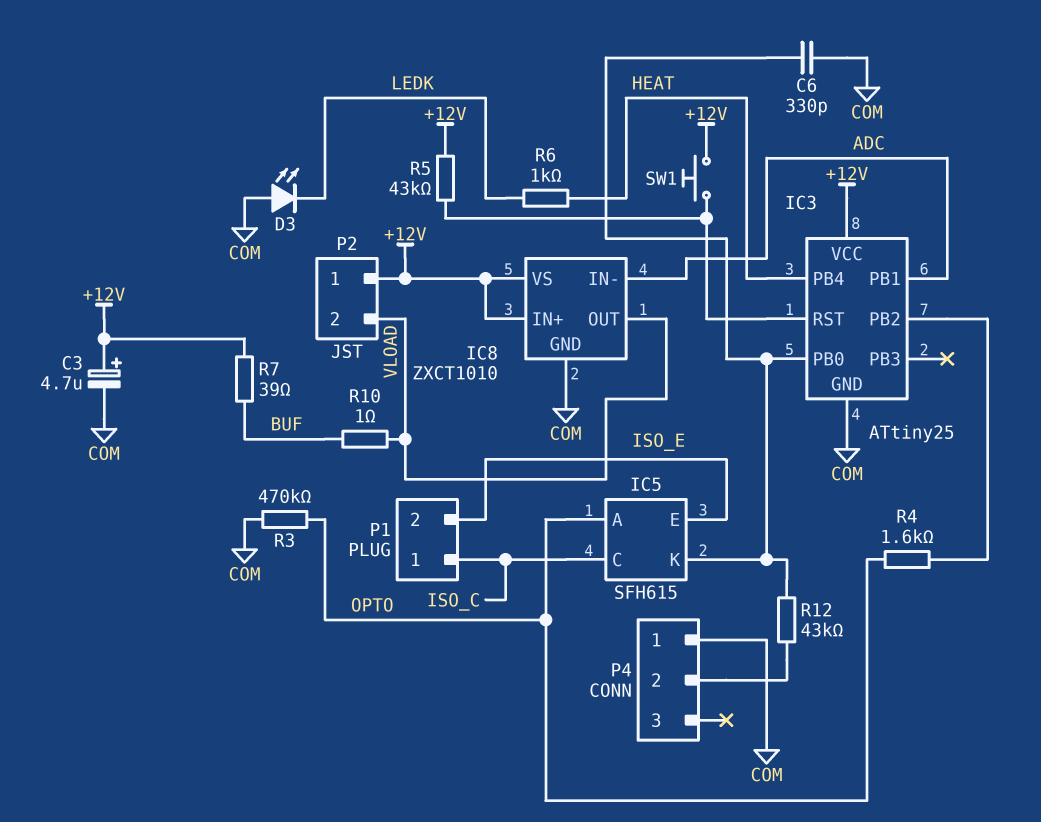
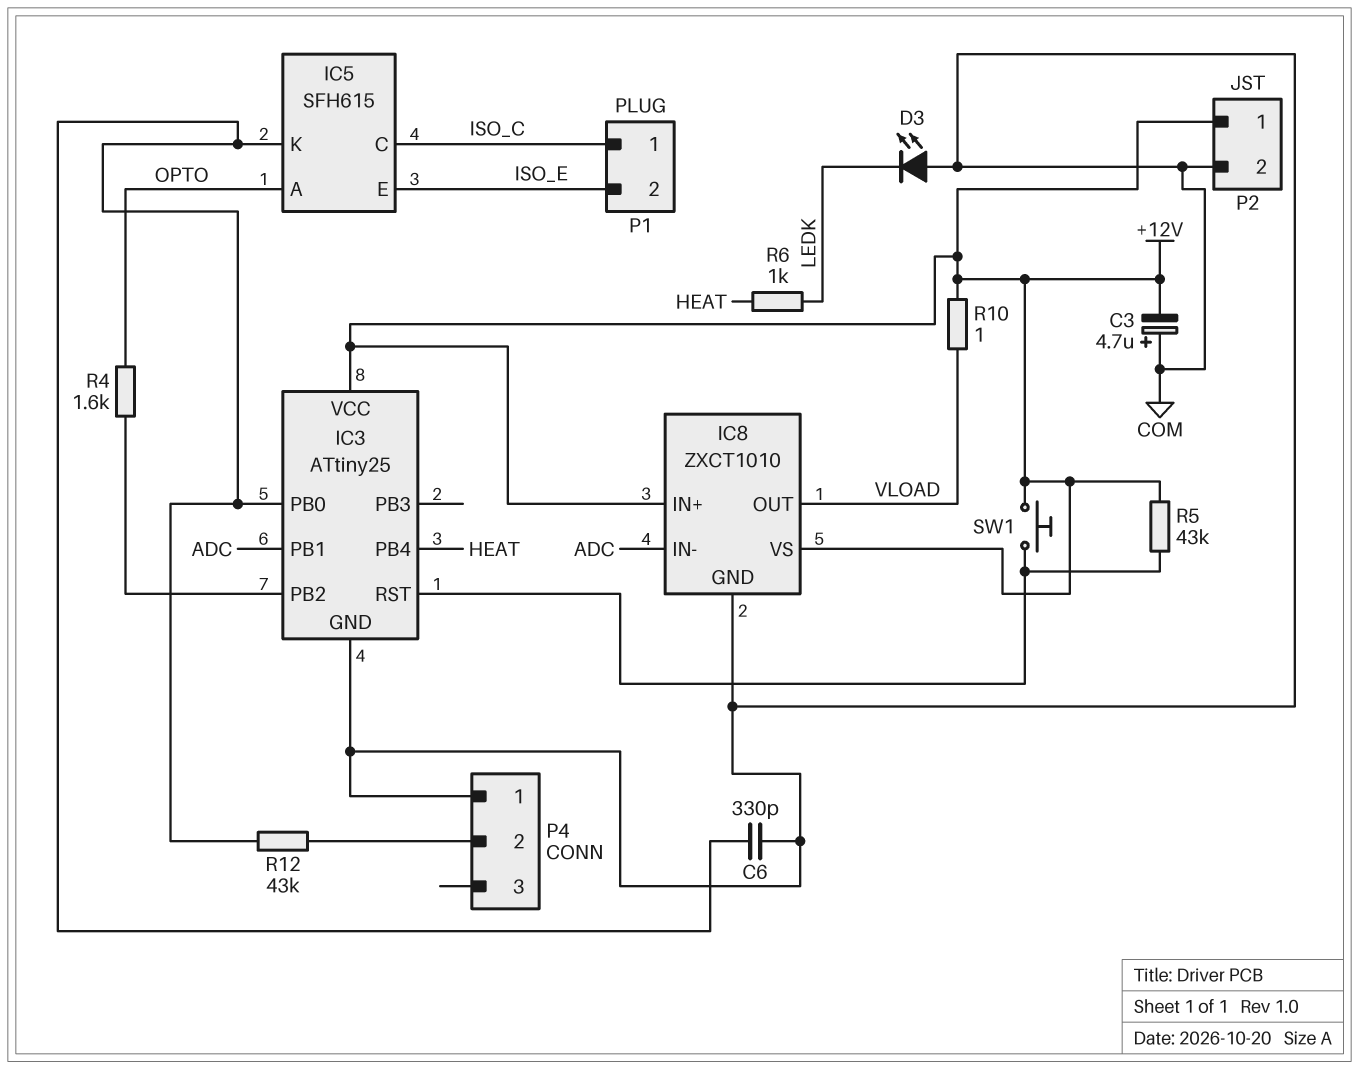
C3: 4.7uF (plus +12V, minus COM) -> 4.7uF (plus COM, minus +12V)
P2 pin 2: VLOAD -> COM
R3: 470k (COM, OPTO) -> none
R7: 39 (+12V, BUF) -> none
R10: 1 (BUF, VLOAD) -> 1 (+12V, VLOAD)

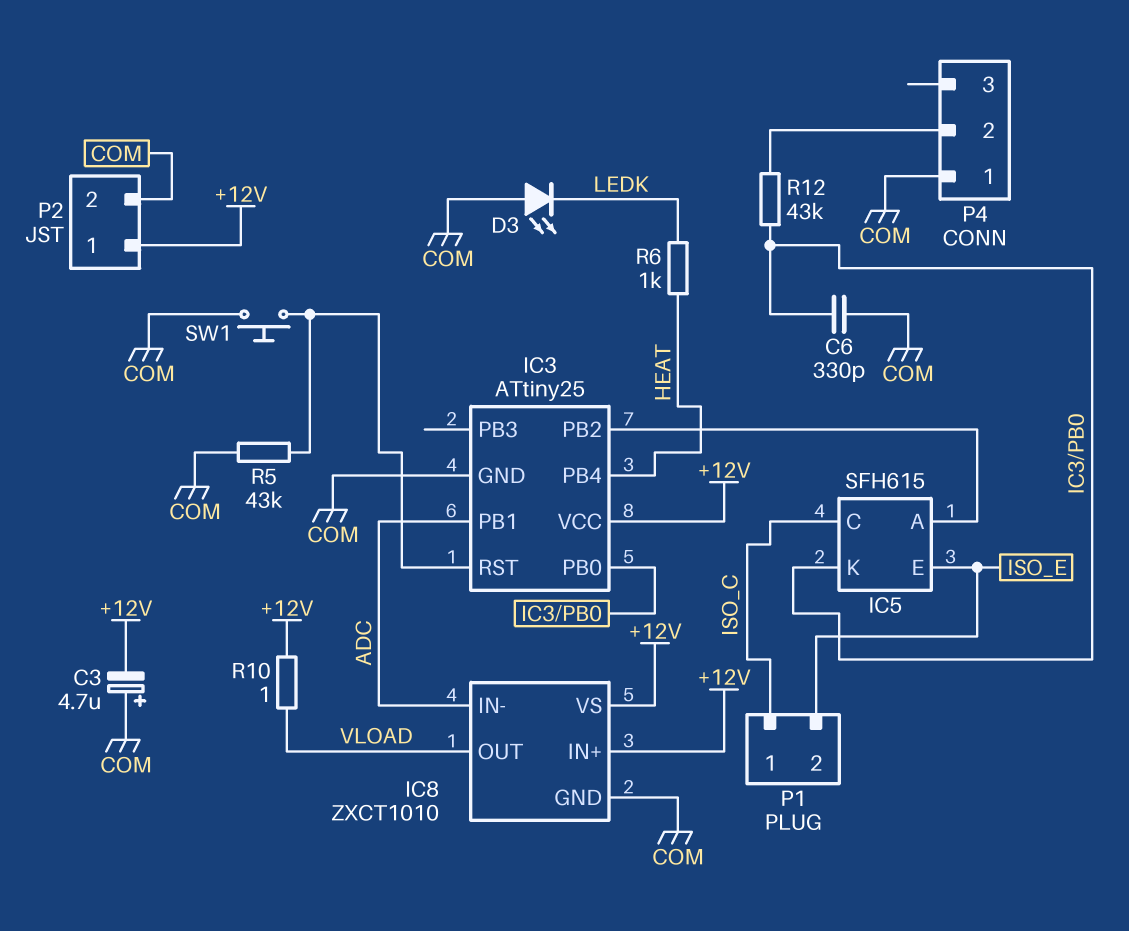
IC5 pin A: OPTO -> IC3/PB2
R4: 1.6k (IC3/PB2, OPTO) -> none
R5: 43k (+12V, IC3/RST) -> 43k (COM, IC3/RST)
SW1: button (+12V, IC3/RST) -> button (COM, IC3/RST)

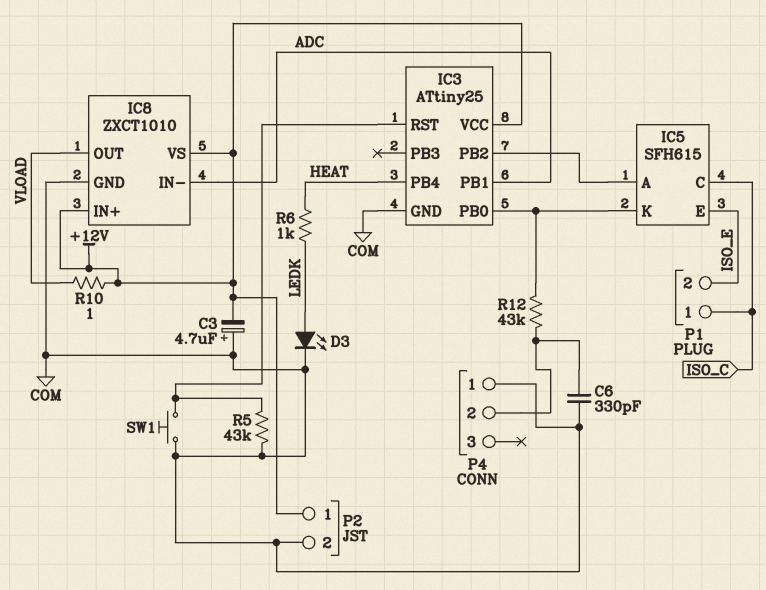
C6: 330pF (COM, IC3/PB0) -> 330pF (COM, P4/2)
D3: LED (A COM, K LEDK) -> LED (A LEDK, K COM)

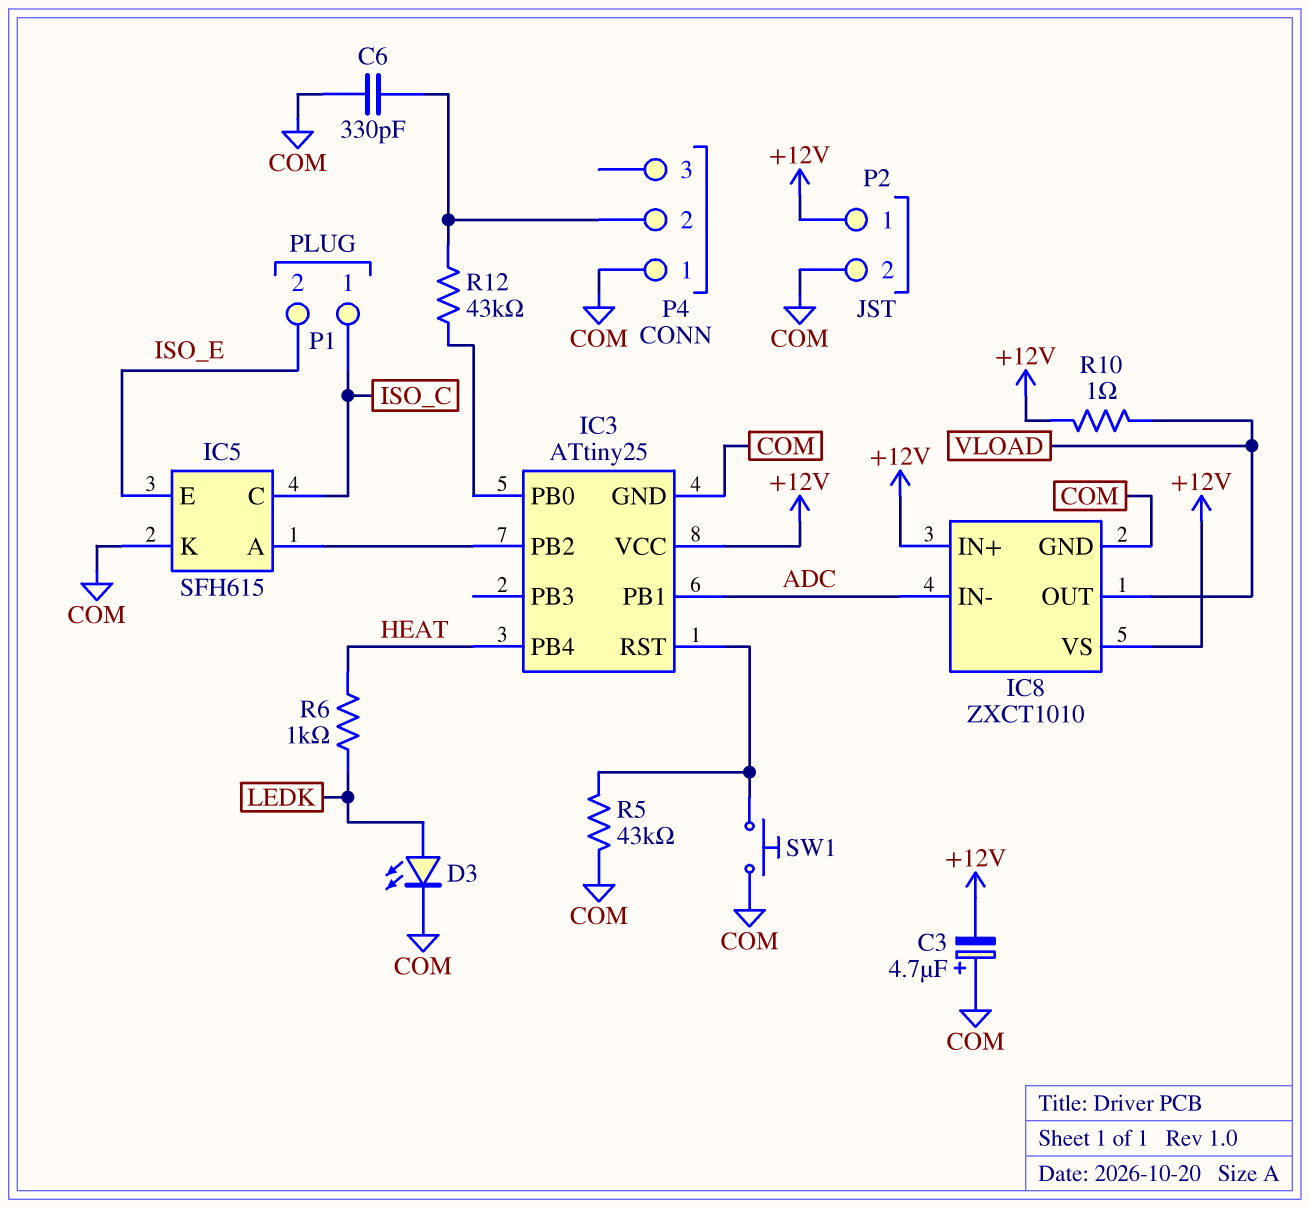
IC5 pin K: IC3/PB0 -> COM

